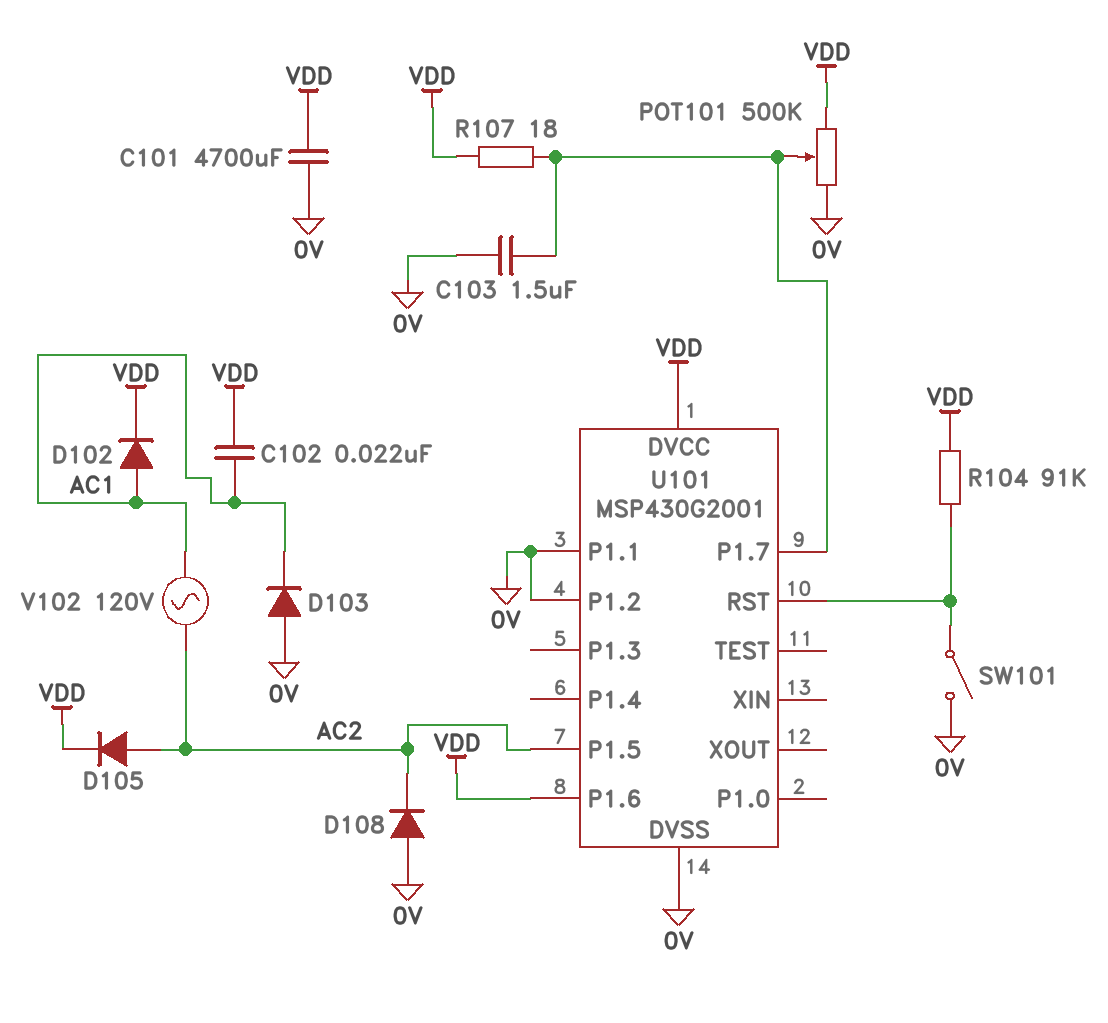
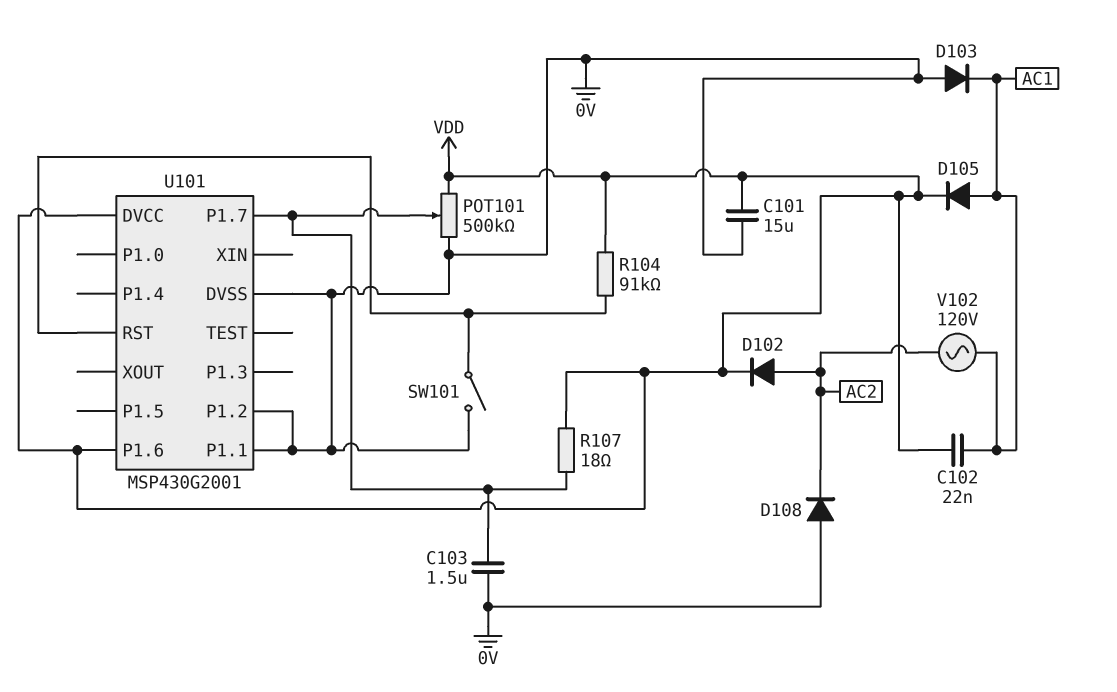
C101: 4700uF (0V, VDD) -> 15uF (0V, VDD)
D102: diode (A AC1, K VDD) -> diode (A AC2, K VDD)
D105: diode (A AC2, K VDD) -> diode (A AC1, K VDD)
U101 pin P1.5: AC2 -> none

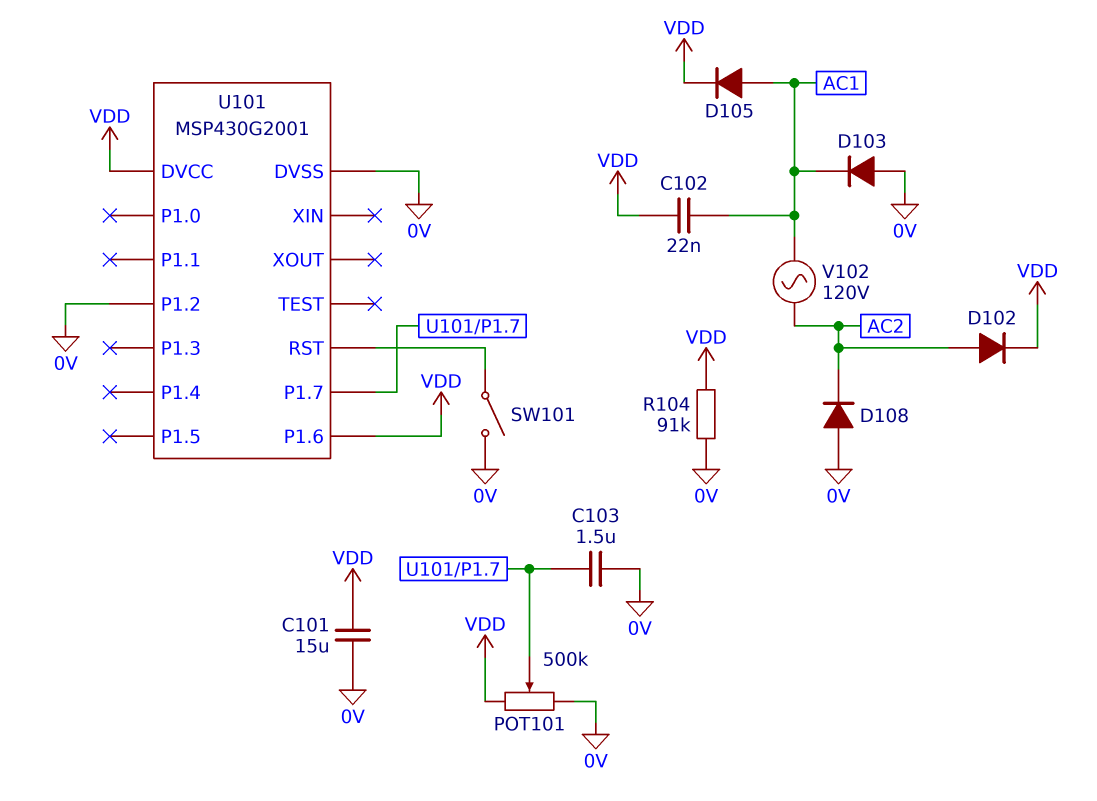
R104: 91k (U101/RST, VDD) -> 91k (0V, VDD)
R107: 18 (U101/P1.7, VDD) -> none
U101 pin P1.1: 0V -> none

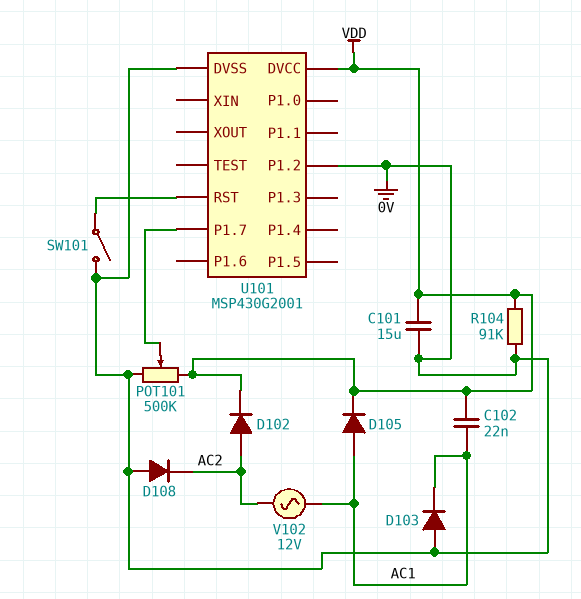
C103: 1.5uF (0V, U101/P1.7) -> none
U101 pin P1.6: VDD -> none
V102: AC 120V (AC1, AC2) -> AC 12V (AC1, AC2)

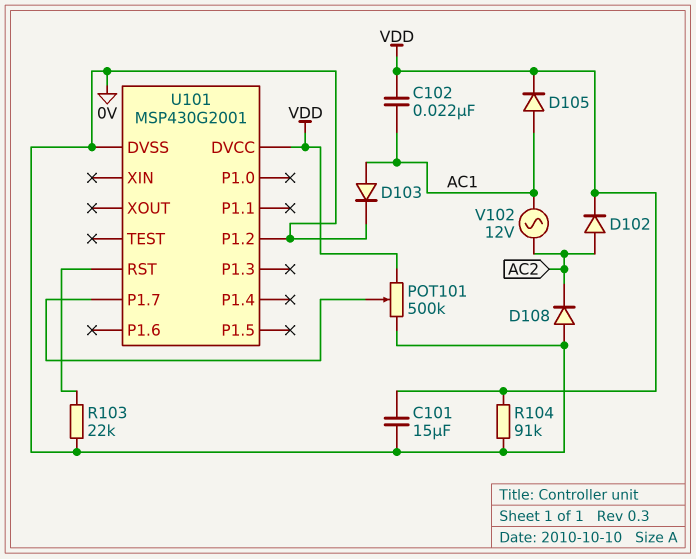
D103: diode (A 0V, K AC1) -> diode (A AC1, K 0V)
R103: none -> 22k (0V, U101/RST)
SW101: switch (0V, U101/RST) -> none

